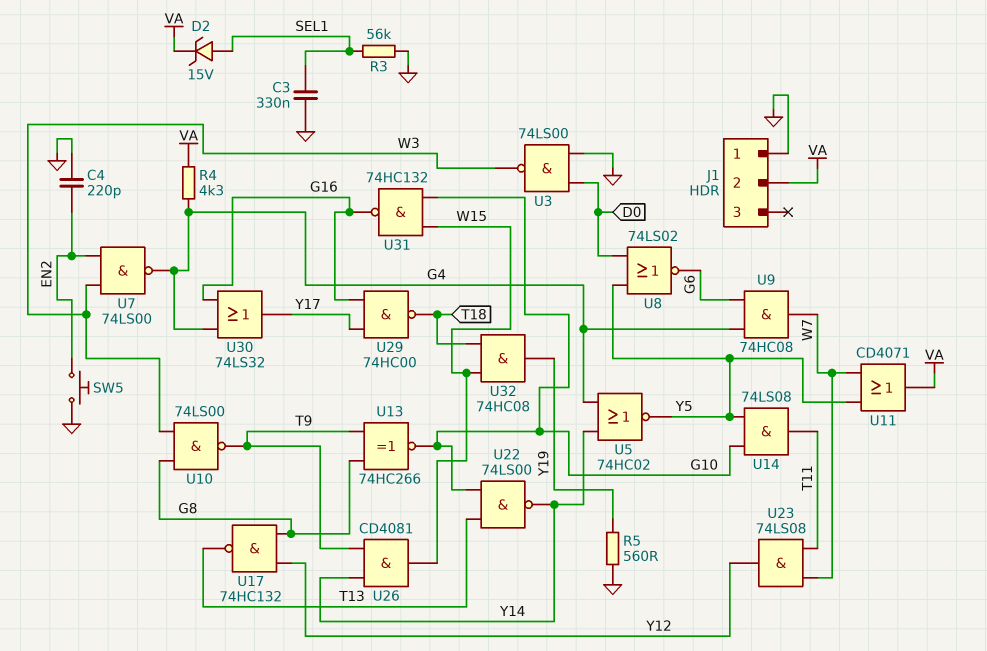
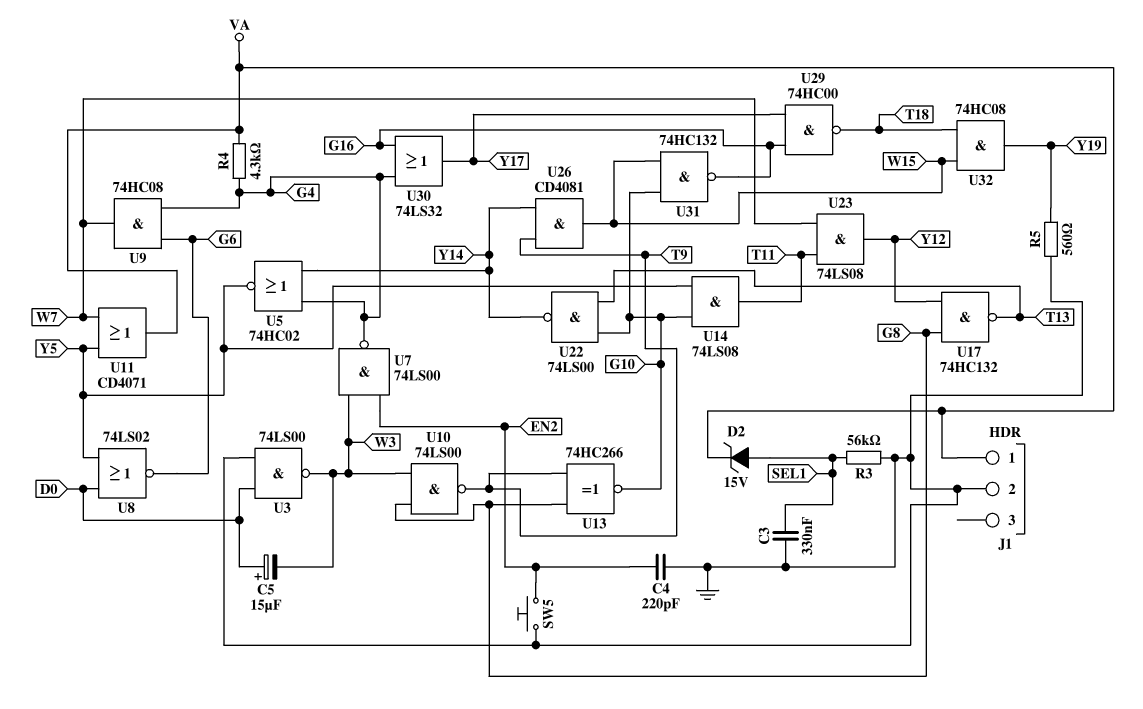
C5: none -> 15uF (plus D0, minus W3)
J1 pin 1: GND -> VA
J1 pin 2: VA -> GND

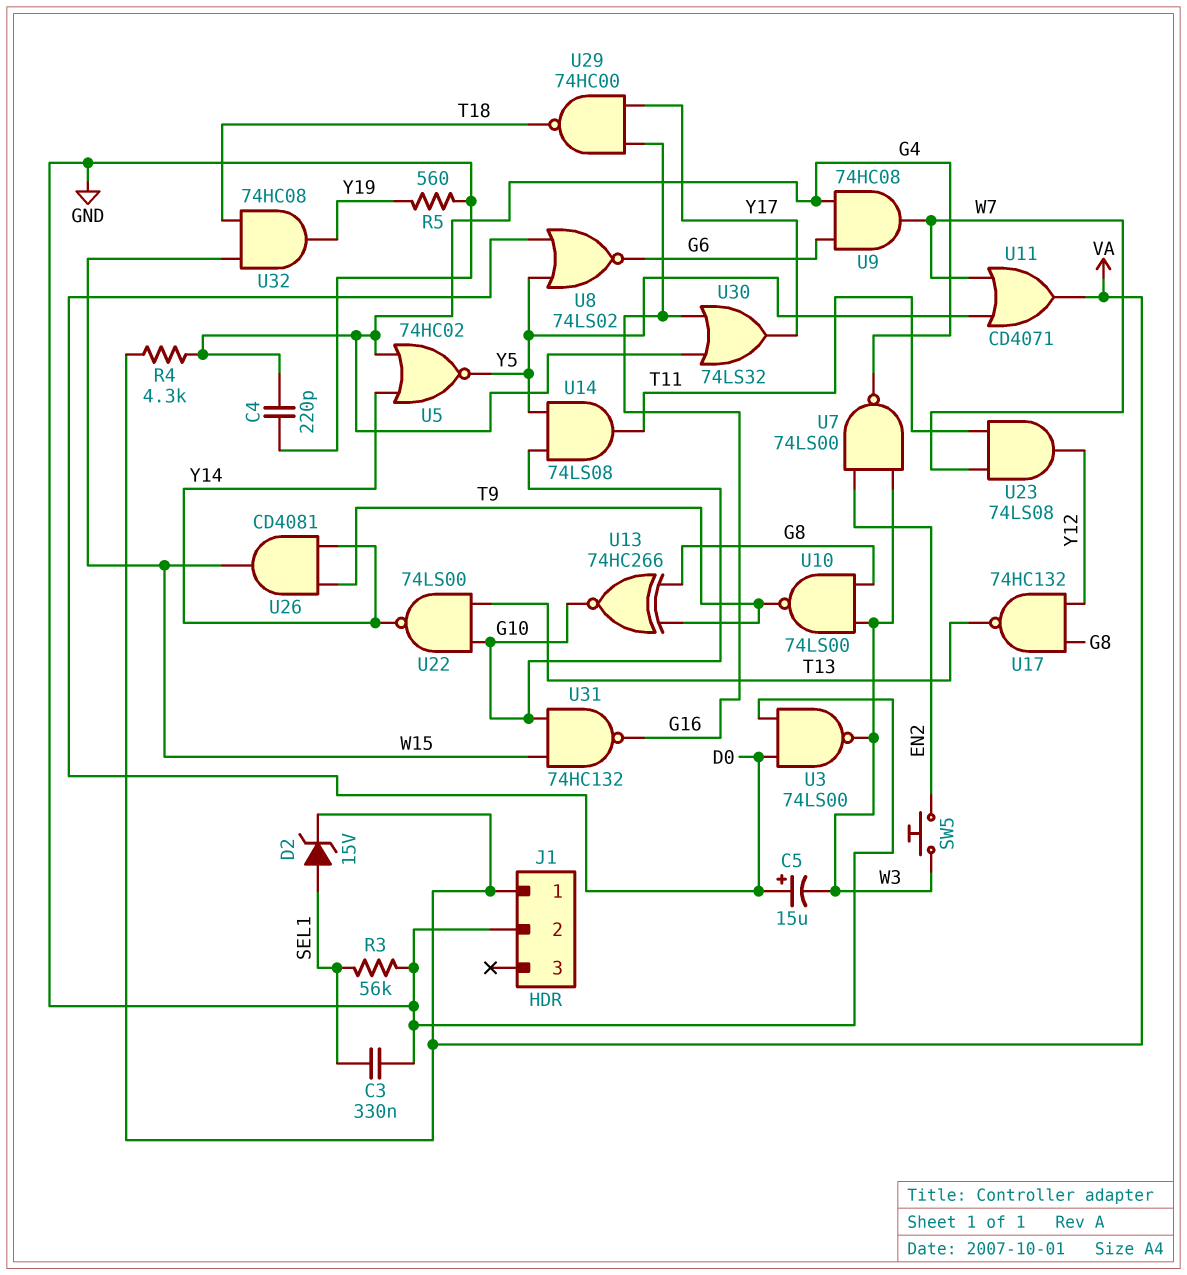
C4: 220pF (EN2, GND) -> 220pF (G4, GND)
SW5: button (EN2, GND) -> button (EN2, W3)

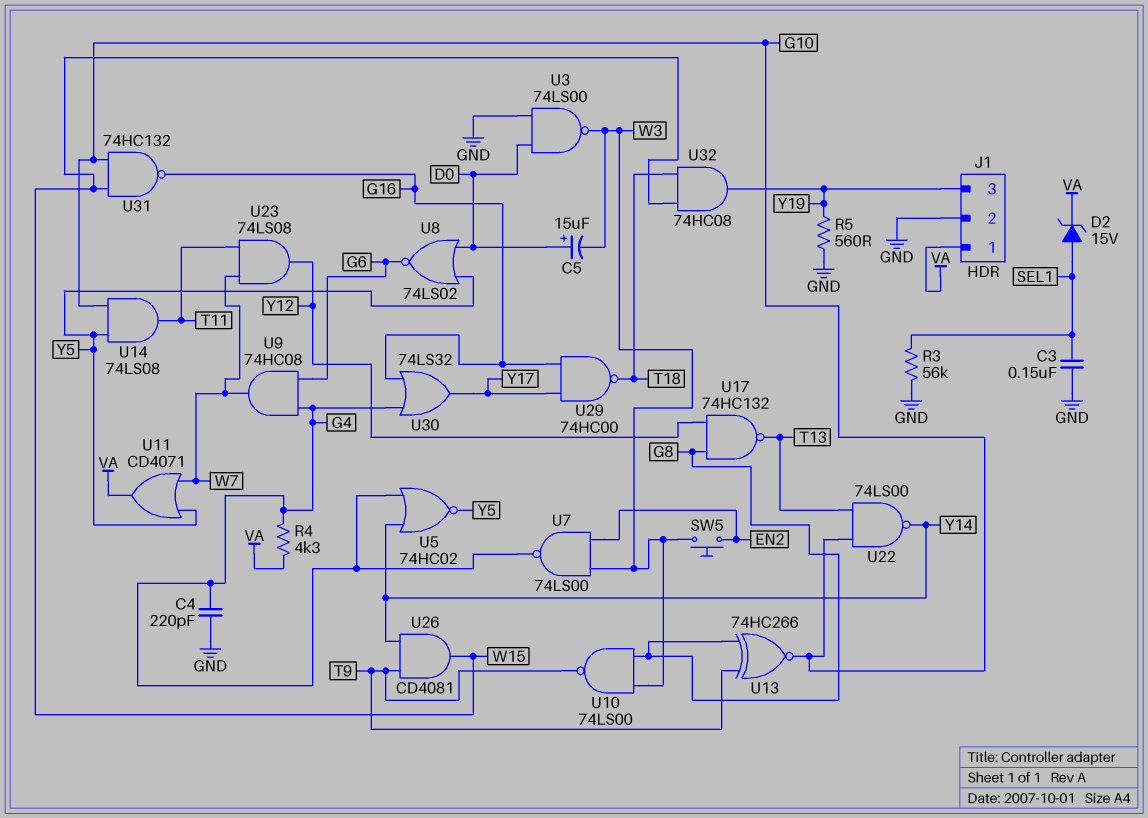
C3: 330nF (GND, SEL1) -> 150nF (GND, SEL1)
J1 pin 3: none -> Y19

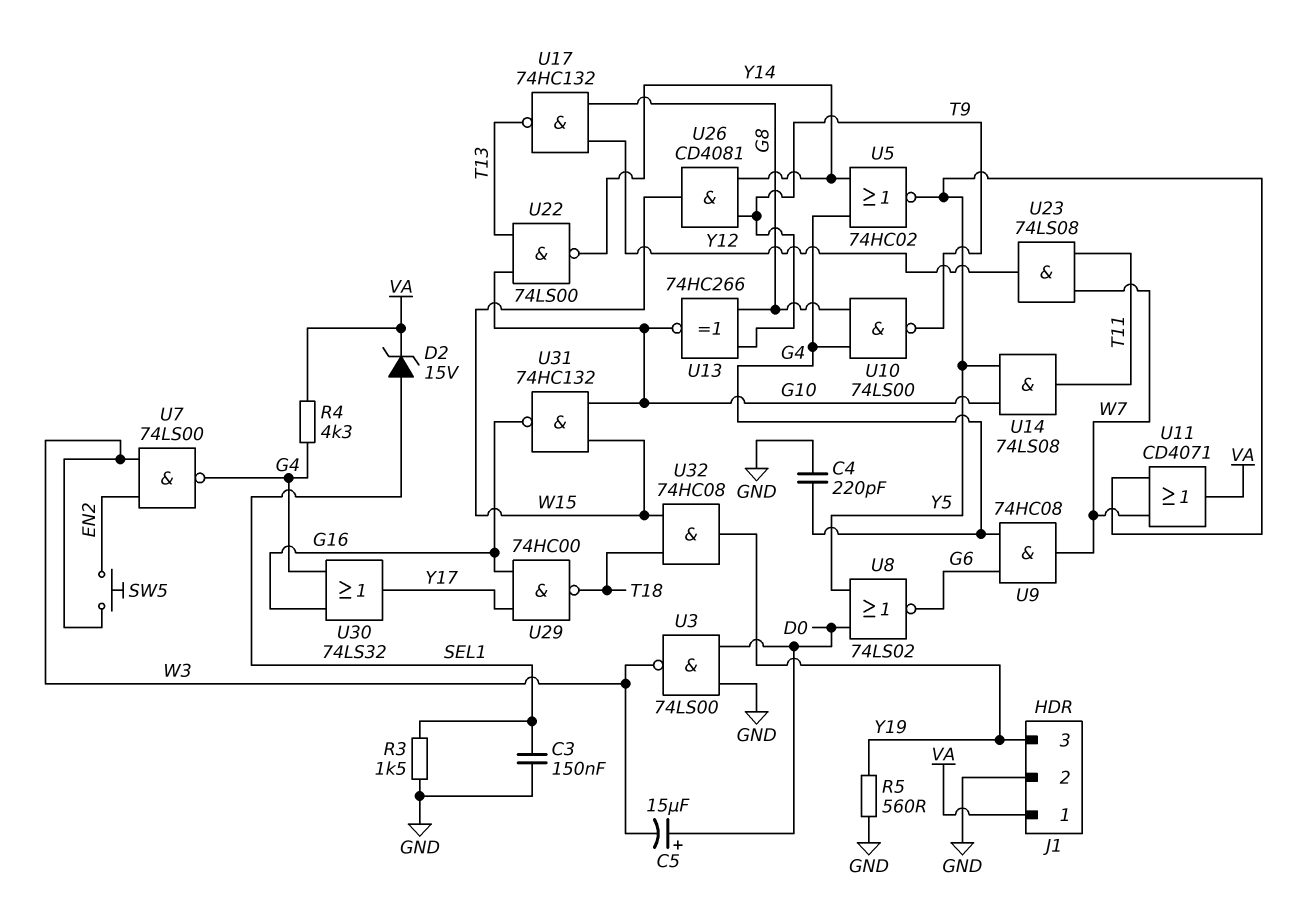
R3: 56k (GND, SEL1) -> 1.5k (GND, SEL1)
U10: NAND 74LS00 (in G8, in W3, out T9) -> NAND 74LS00 (in G4, in G8, out T9)

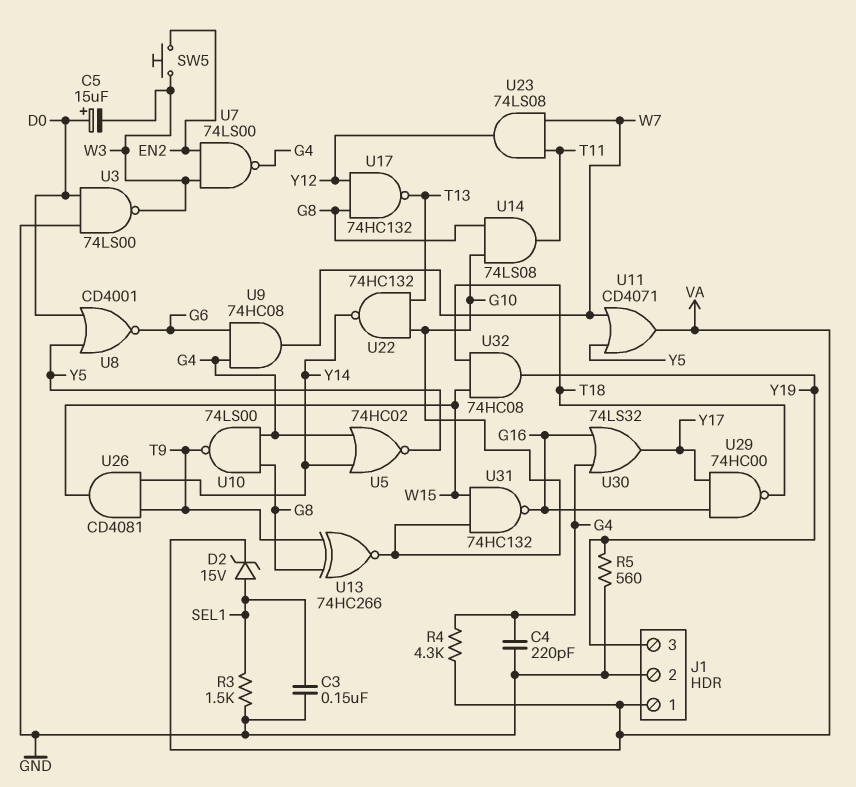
U8: NOR 74LS02 (in D0, in Y5, out G6) -> NOR CD4001 (in D0, in Y5, out G6)
U14: AND 74LS08 (in G10, in Y5, out T11) -> AND 74LS08 (in G8, in G10, out T11)
U22: NAND 74LS00 (in G10, in T13, out Y14) -> NAND 74HC132 (in G10, in T13, out Y14)

